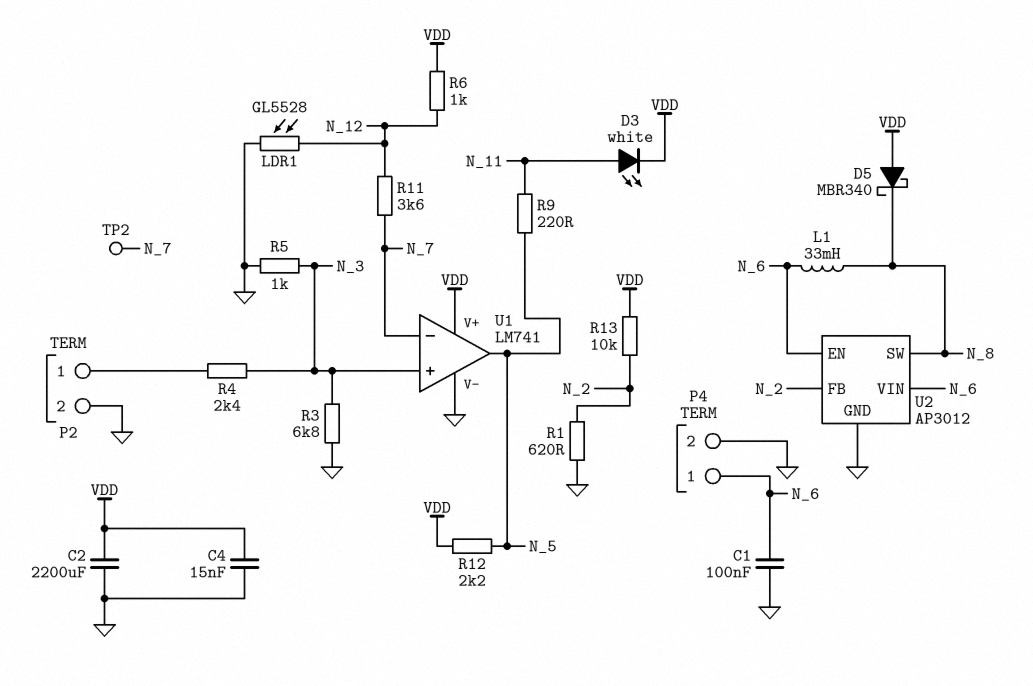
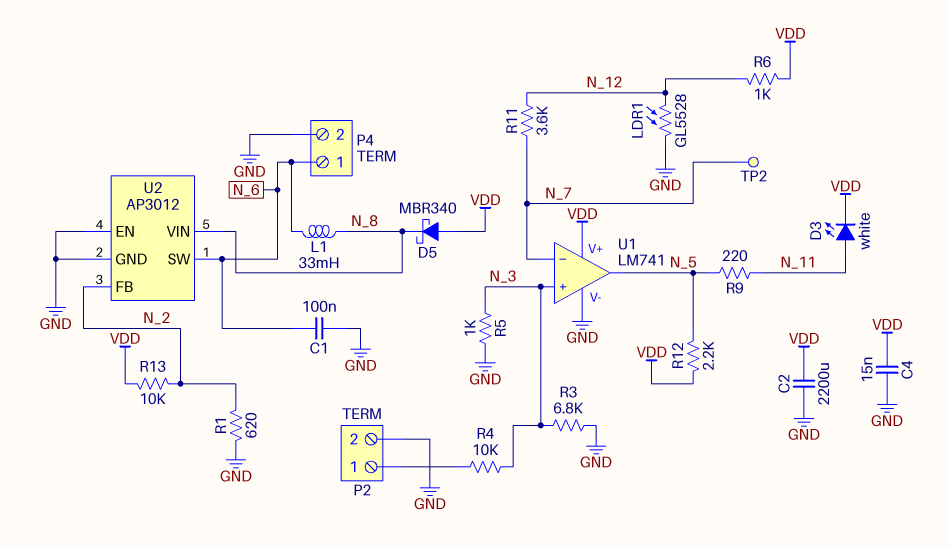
R4: 2.4k (N_3, P2/1) -> 10k (N_3, P2/1)
U2 pin EN: N_6 -> GND
U2 pin SW: N_8 -> N_6
U2 pin VIN: N_6 -> N_8

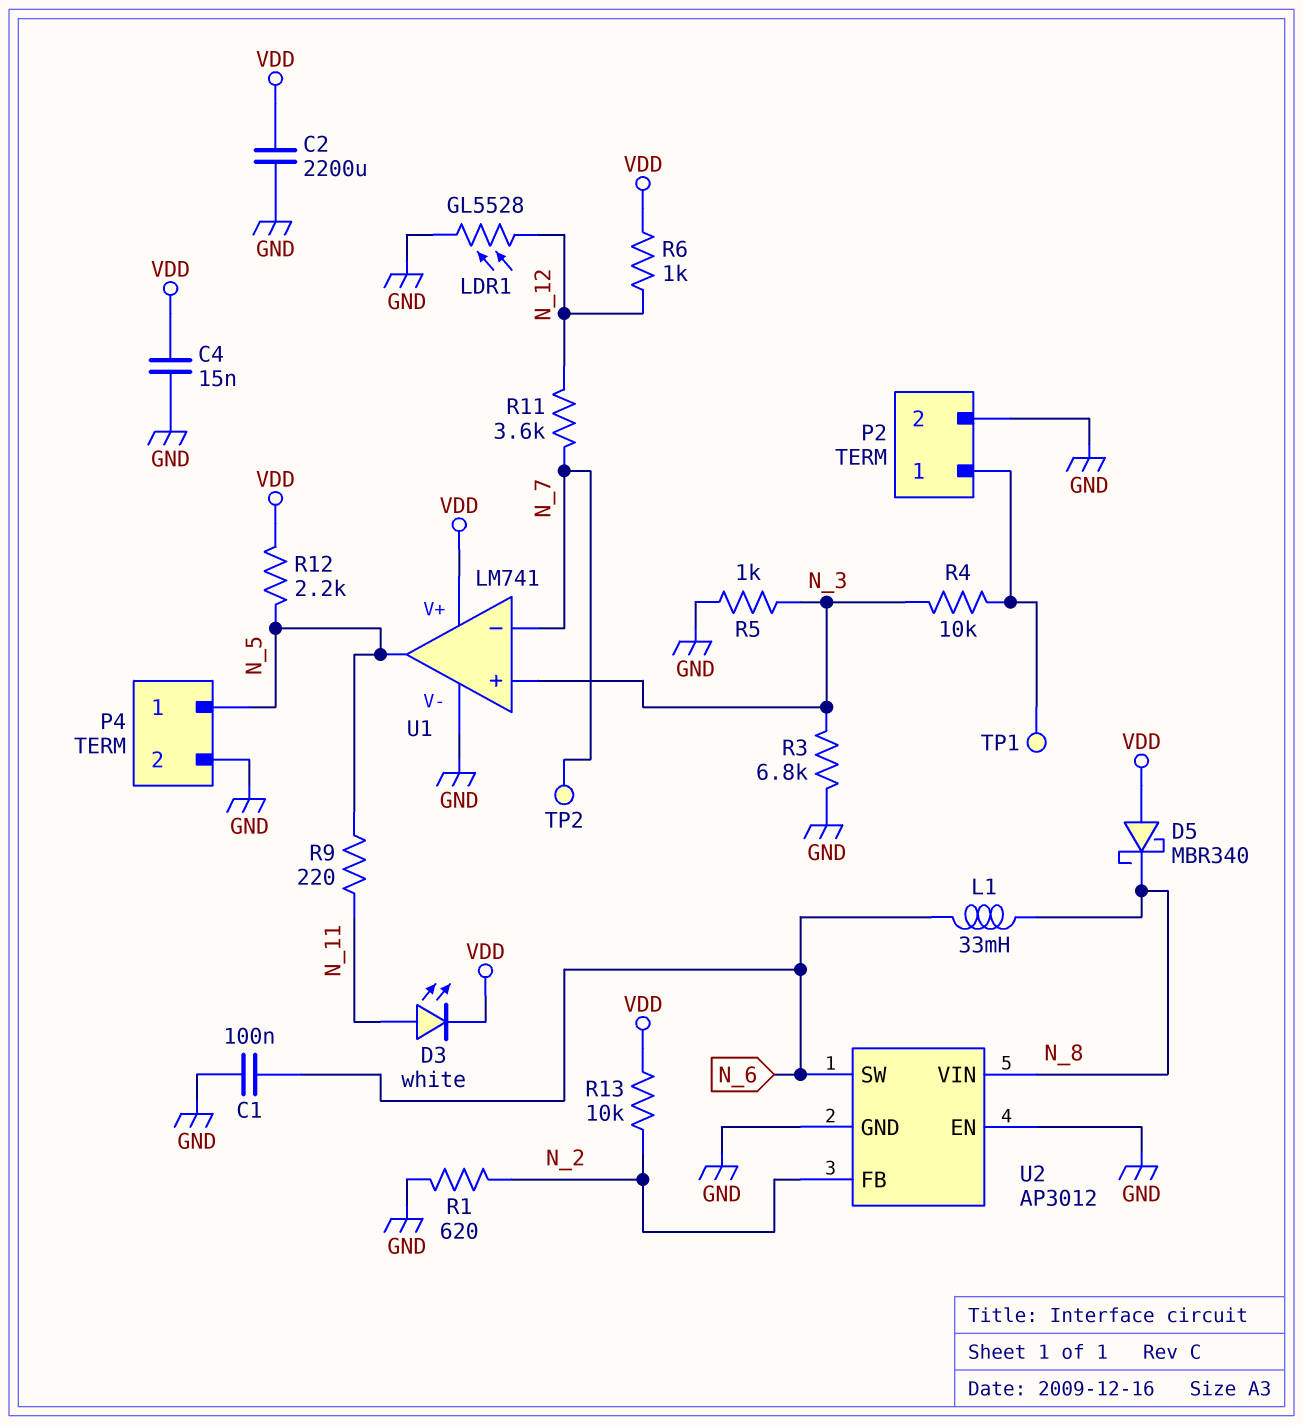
P4 pin 1: N_6 -> N_5
TP1: none -> test point (P2/1)

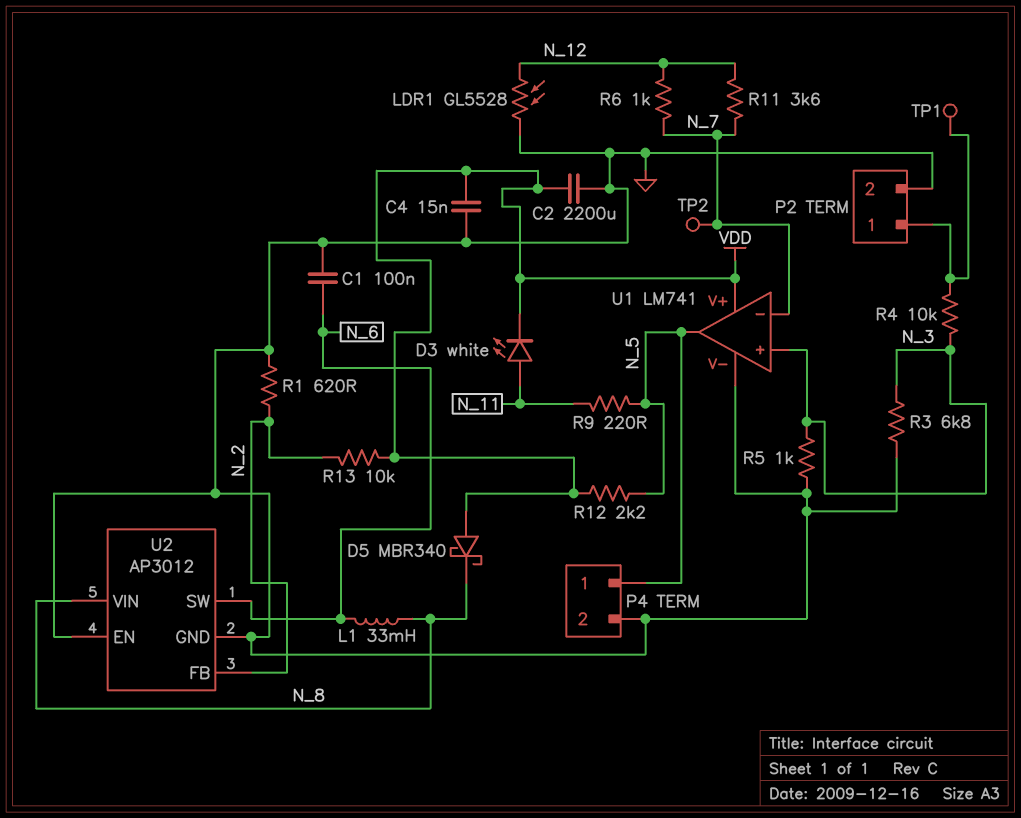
R6: 1k (N_12, VDD) -> 1k (N_7, N_12)

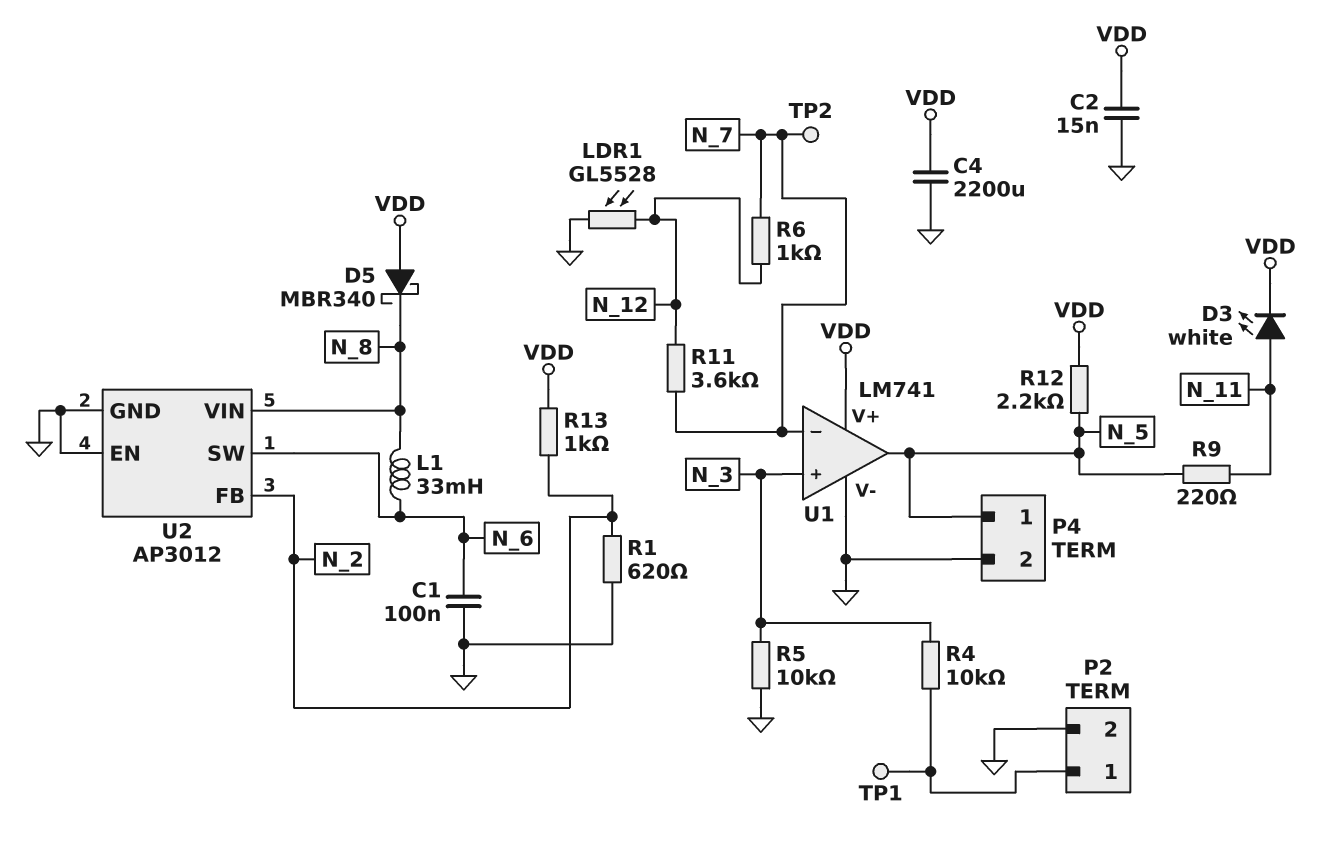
C2: 2200uF (GND, VDD) -> 15nF (GND, VDD)
C4: 15nF (GND, VDD) -> 2200uF (GND, VDD)
R3: 6.8k (GND, N_3) -> none
R5: 1k (GND, N_3) -> 10k (GND, N_3)
R13: 10k (N_2, VDD) -> 1k (N_2, VDD)

